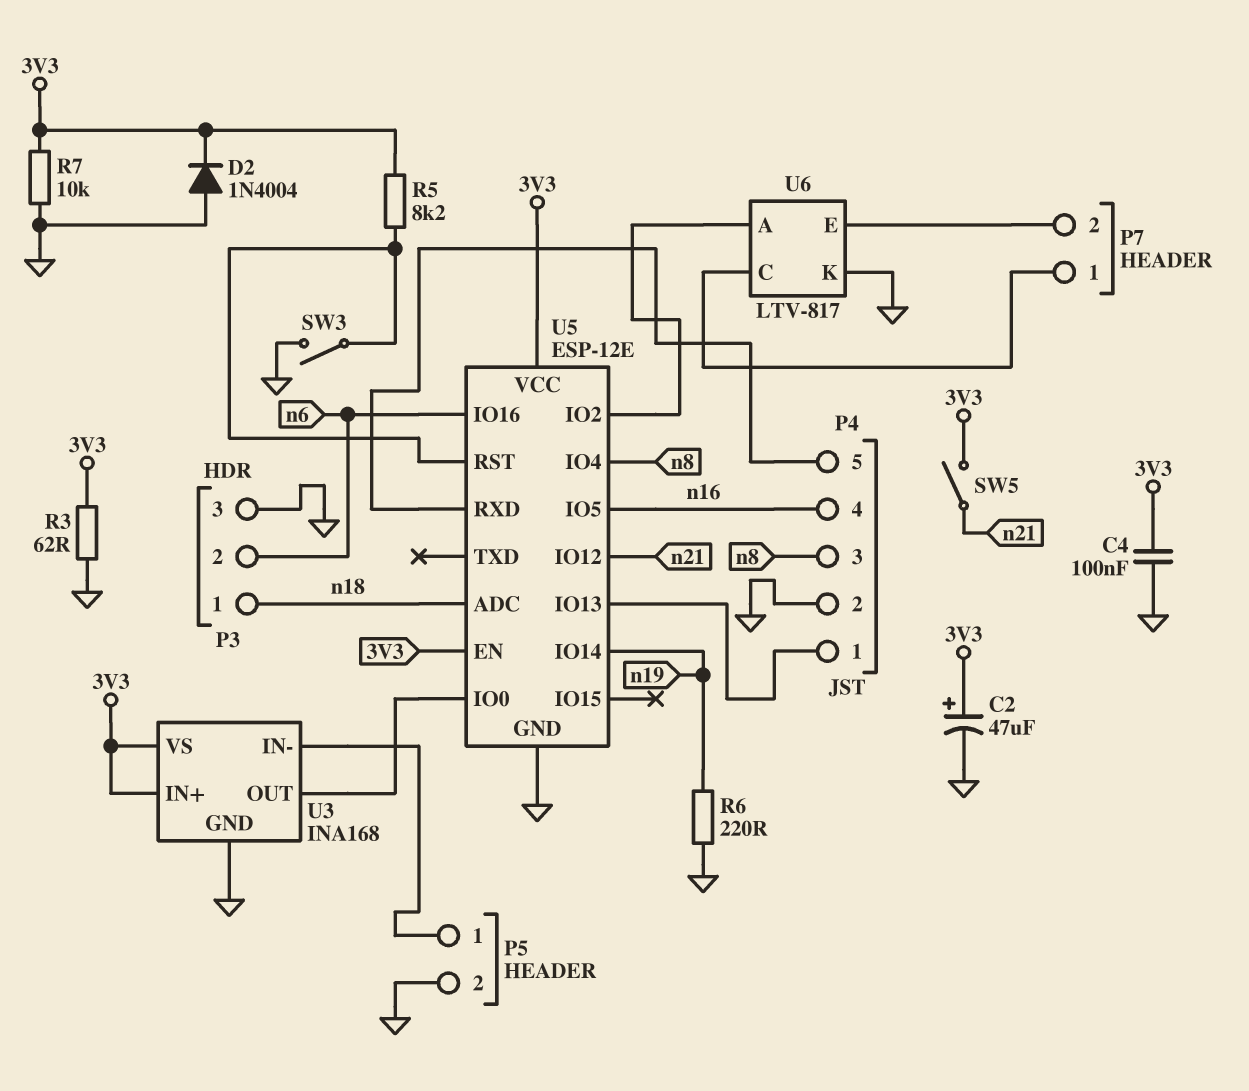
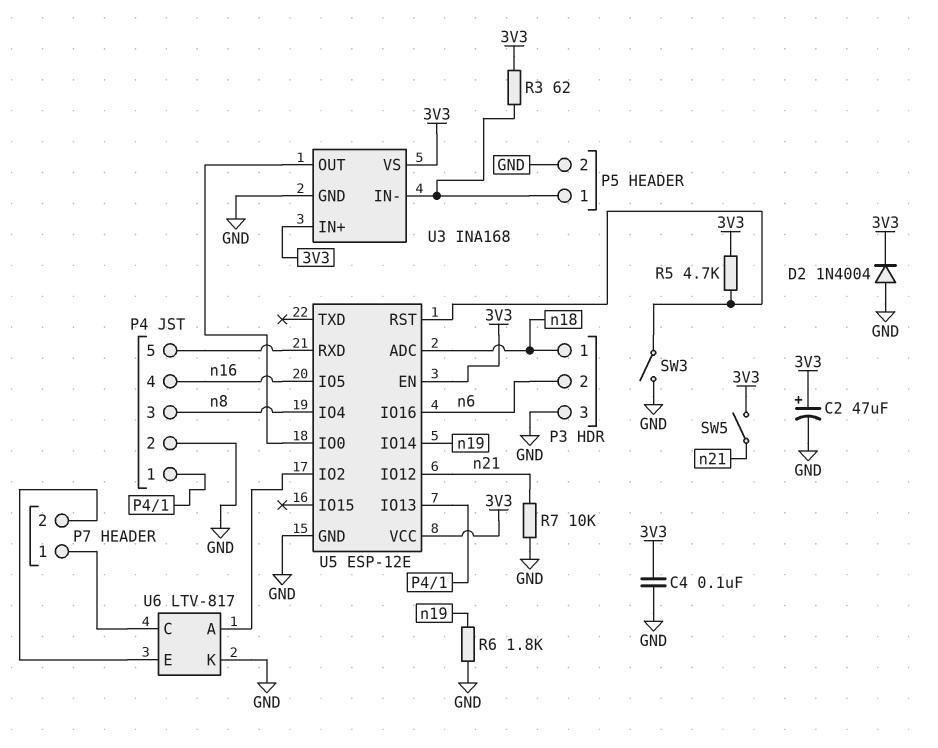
R3: 62 (3V3, GND) -> 62 (3V3, P5/1)
R5: 8.2k (3V3, U5/RST) -> 4.7k (3V3, U5/RST)
R6: 220 (GND, n19) -> 1.8k (GND, n19)
R7: 10k (3V3, GND) -> 10k (GND, n21)

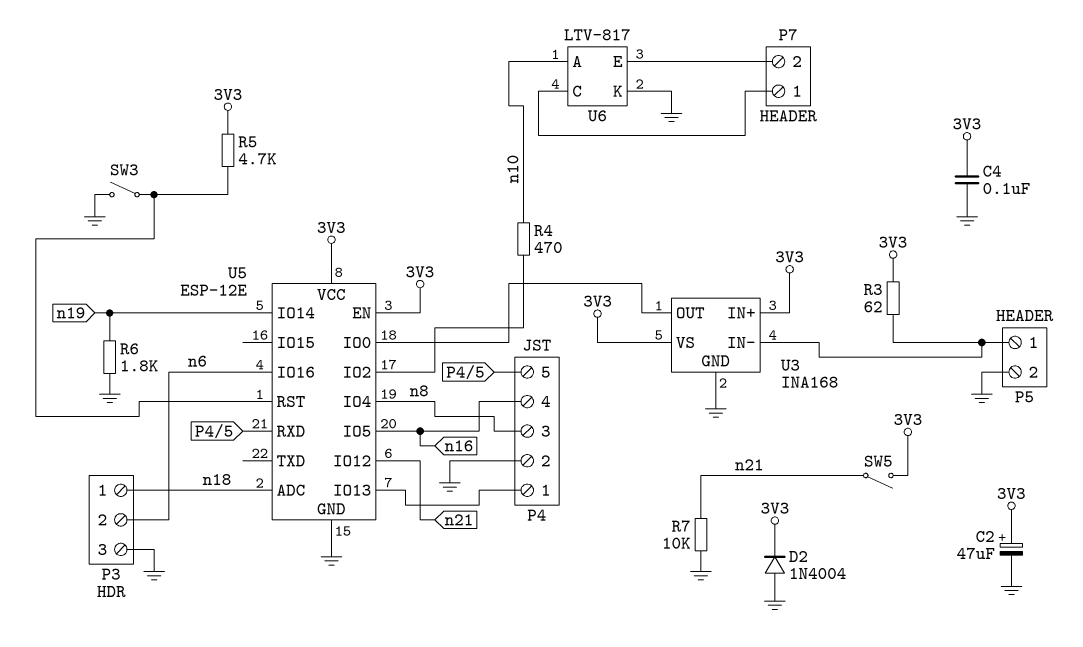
R4: none -> 470 (U5/IO2, n10)
U6 pin A: U5/IO2 -> n10

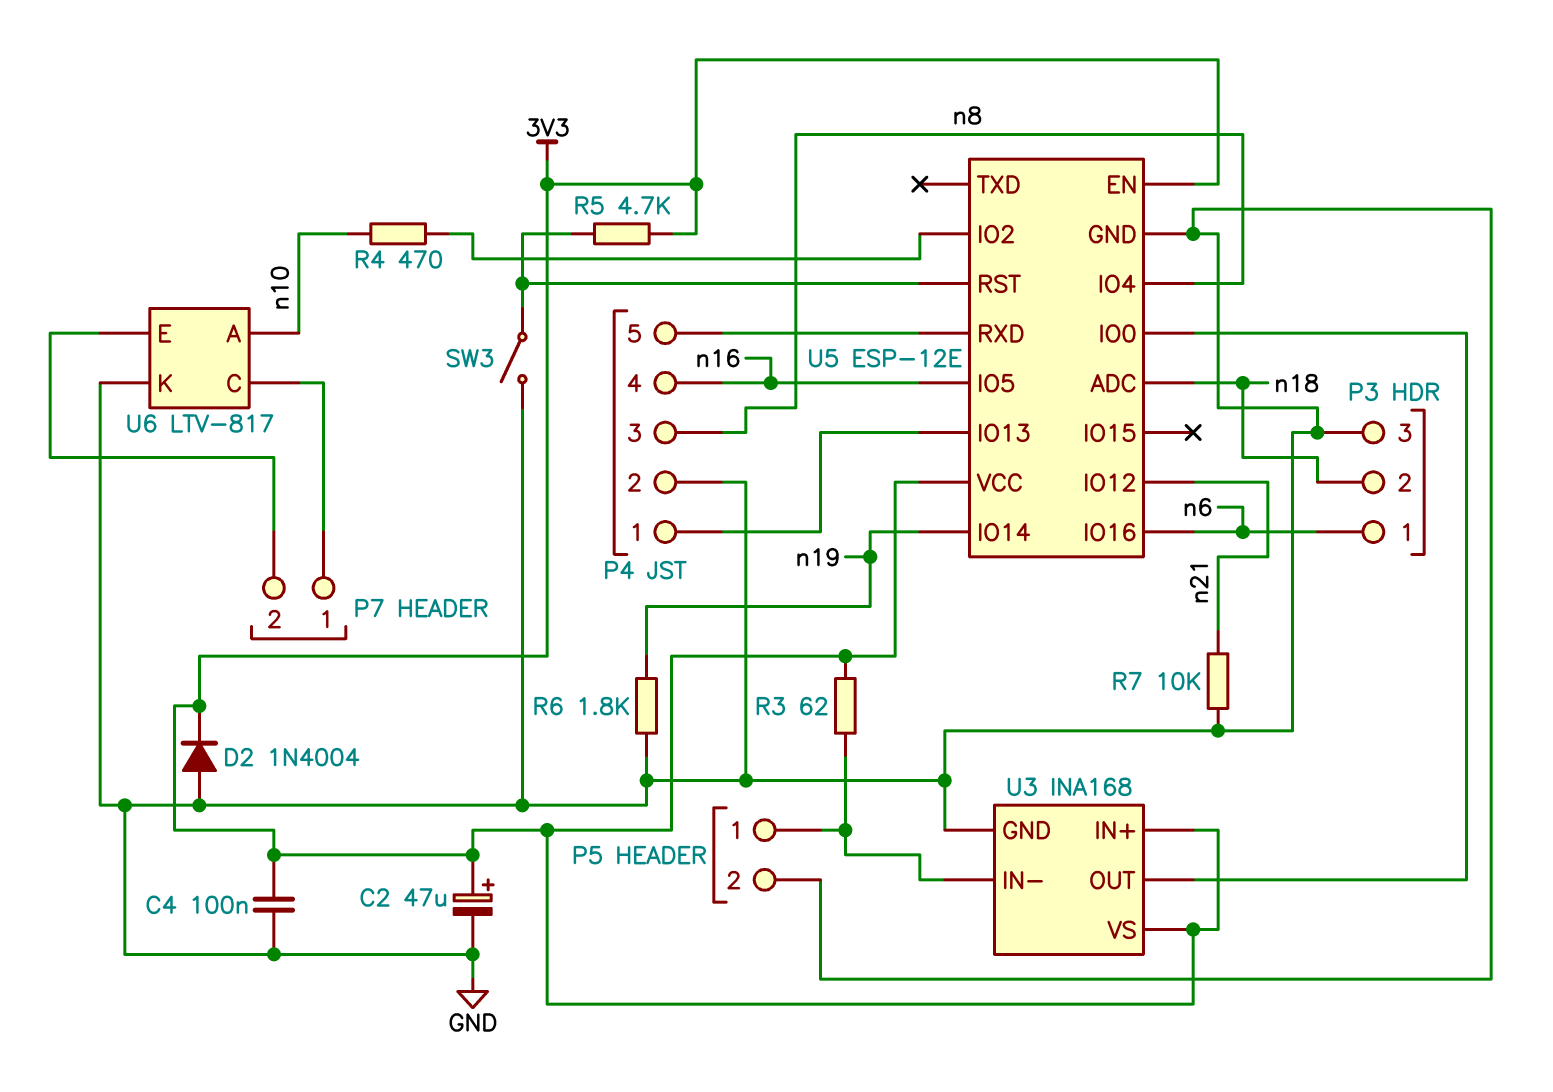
P3 pin 1: n18 -> n6
P3 pin 2: n6 -> n18
SW5: switch (3V3, n21) -> none

